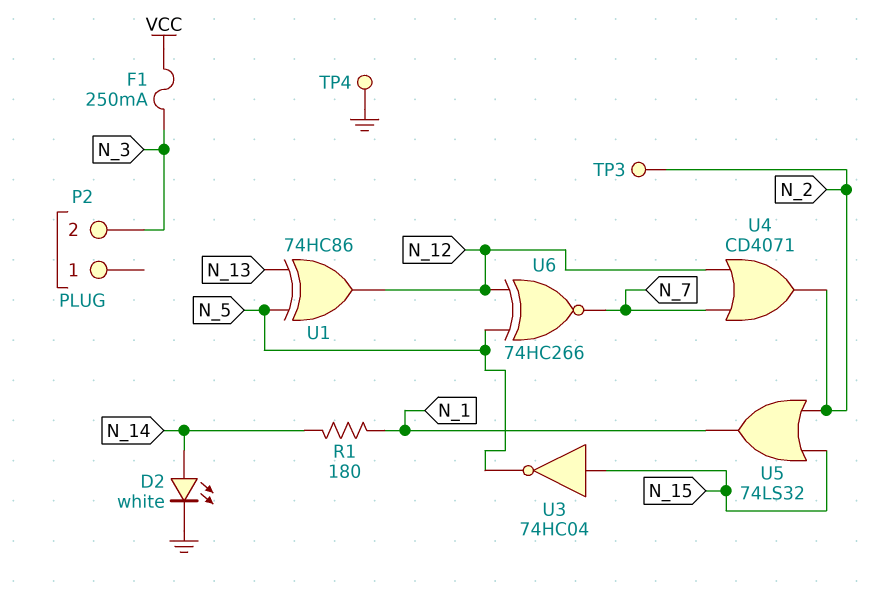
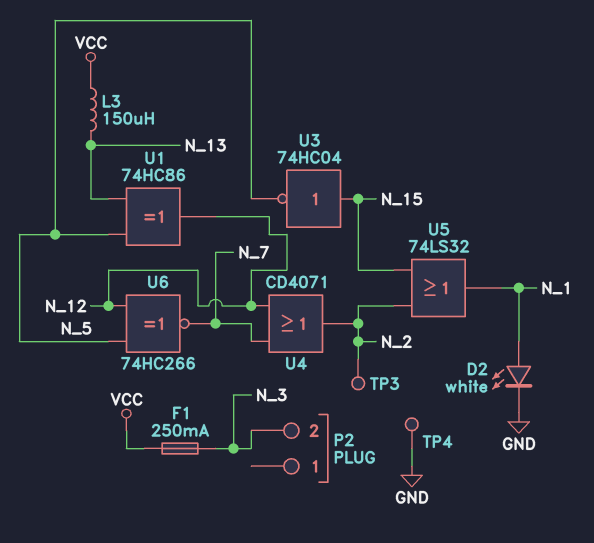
D2: LED white (A N_14, K GND) -> LED white (A N_1, K GND)
L3: none -> 150uH (N_13, VCC)
R1: 180 (N_1, N_14) -> none

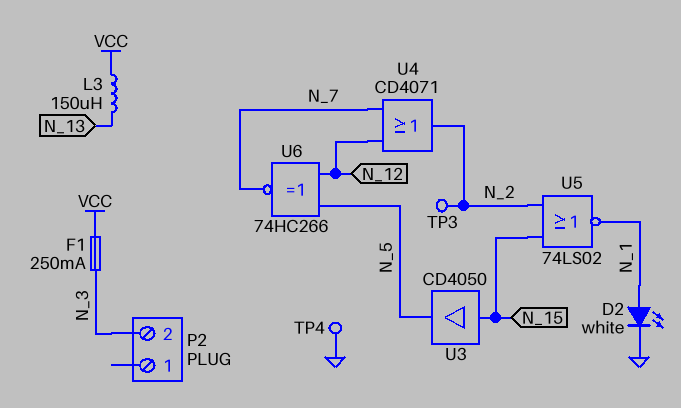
U1: XOR 74HC86 (in N_5, in N_13, out N_12) -> none
U3: NOT 74HC04 (in N_15, out N_5) -> buffer CD4050 (in N_15, out N_5)
U5: OR 74LS32 (in N_2, in N_15, out N_1) -> NOR 74LS02 (in N_2, in N_15, out N_1)

